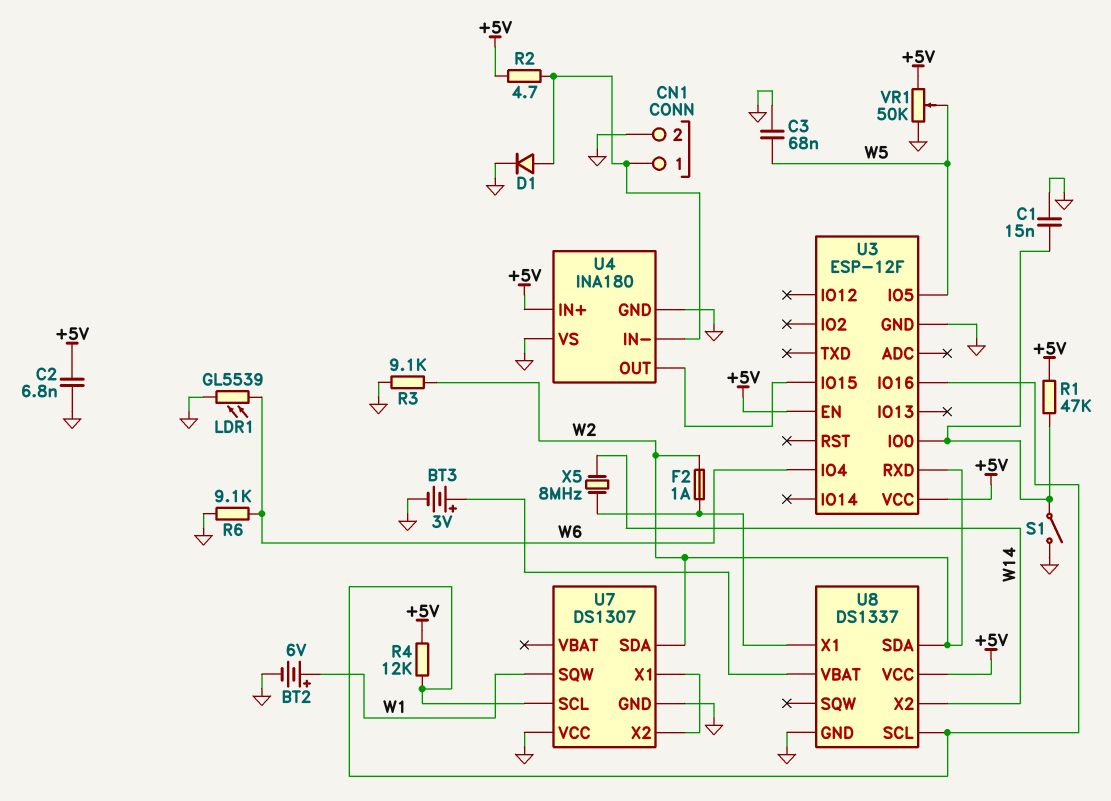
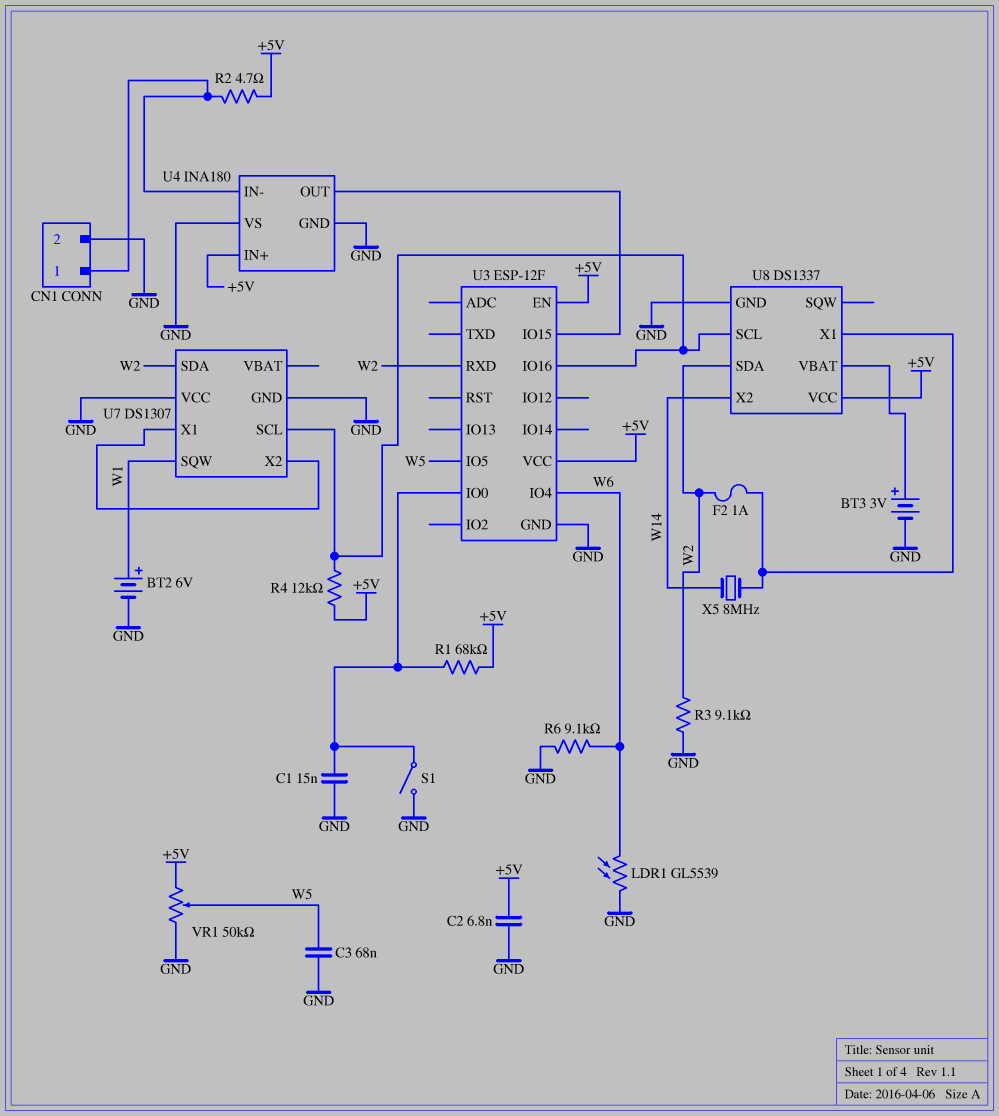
D1: diode (A CN1/1, K GND) -> none
R1: 47k (+5V, U3/IO0) -> 68k (+5V, U3/IO0)

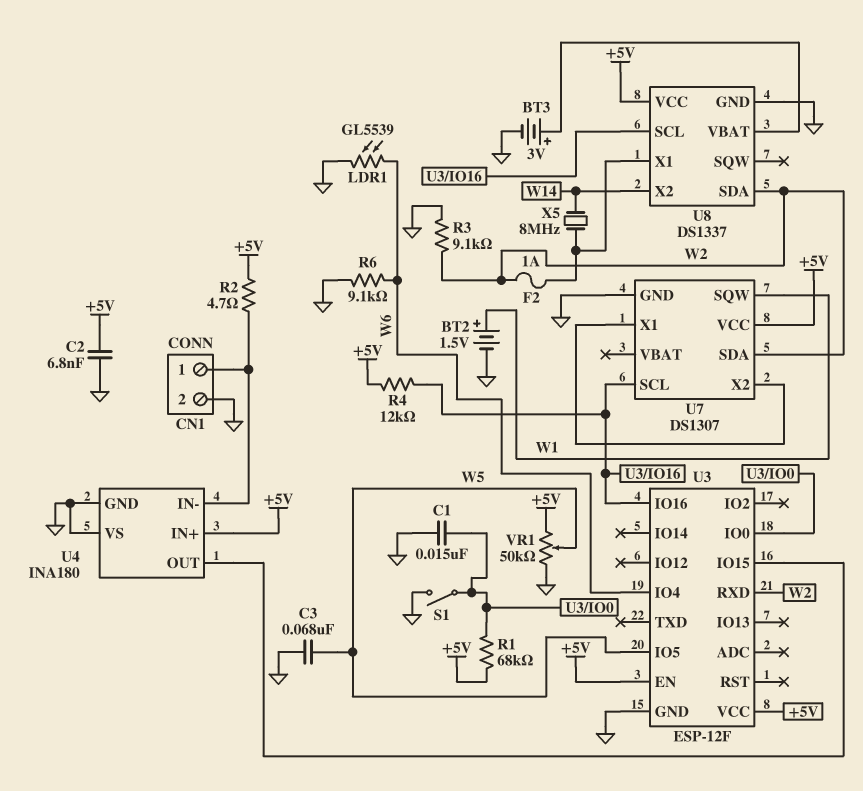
BT2: 6V (plus W1, minus GND) -> 1.5V (plus W1, minus GND)
U7 pin VCC: GND -> +5V

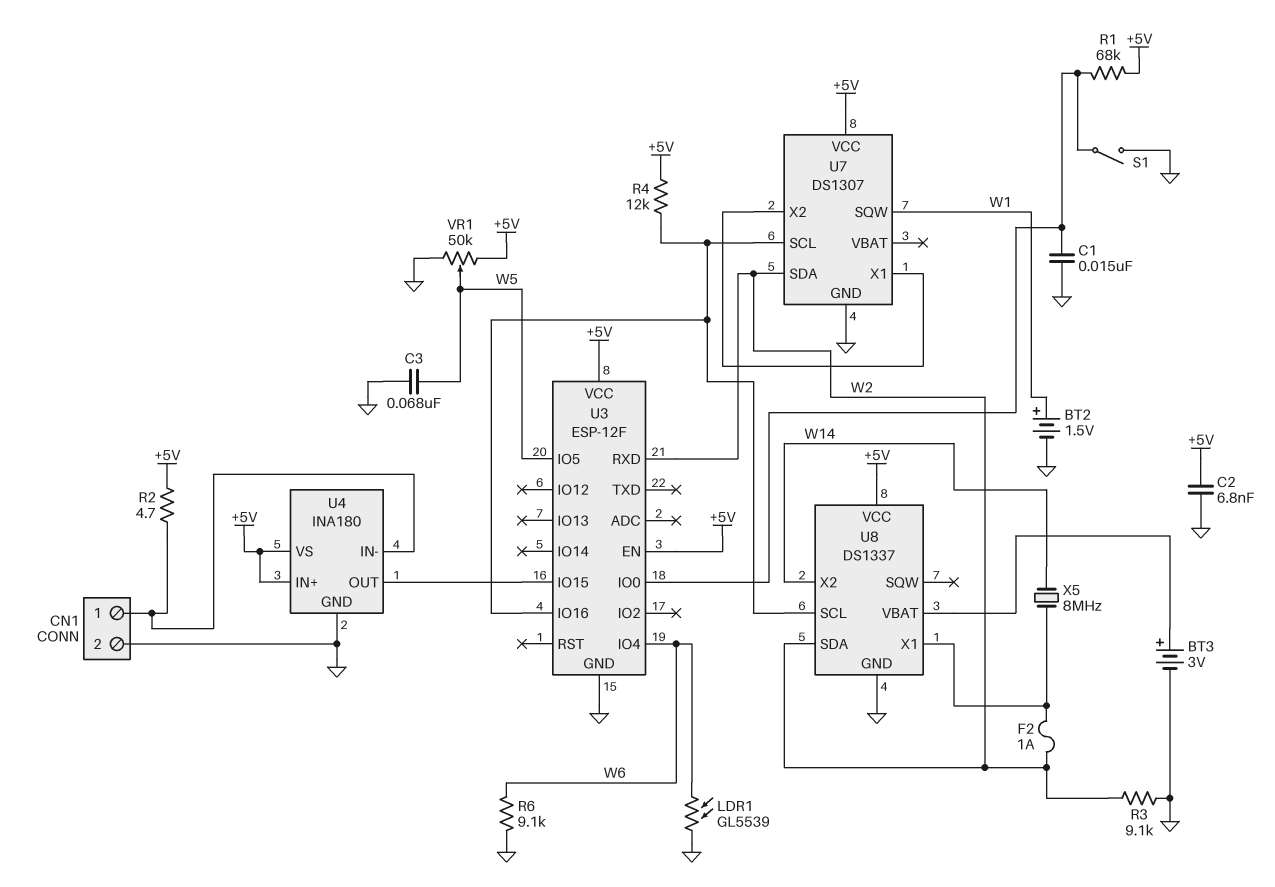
U4 pin VS: GND -> +5V

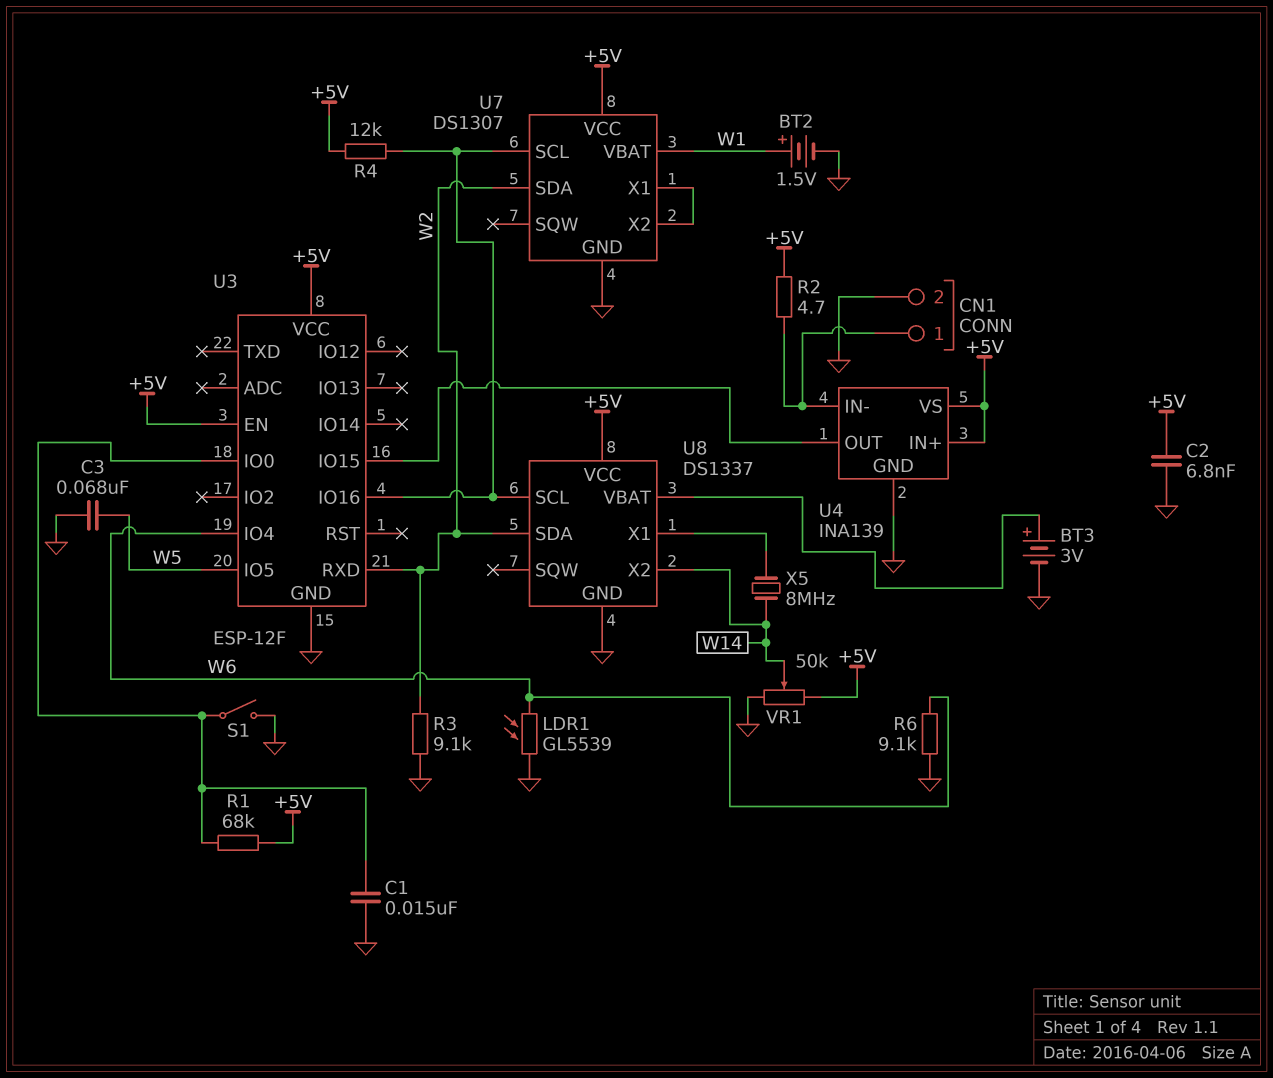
F2: 1A (U8/X1, W2) -> none
U4: INA180 -> INA139
U7 pin SQW: W1 -> none
U7 pin VBAT: none -> W1
VR1: 50k (+5V, GND, wiper W5) -> 50k (+5V, GND, wiper W14)

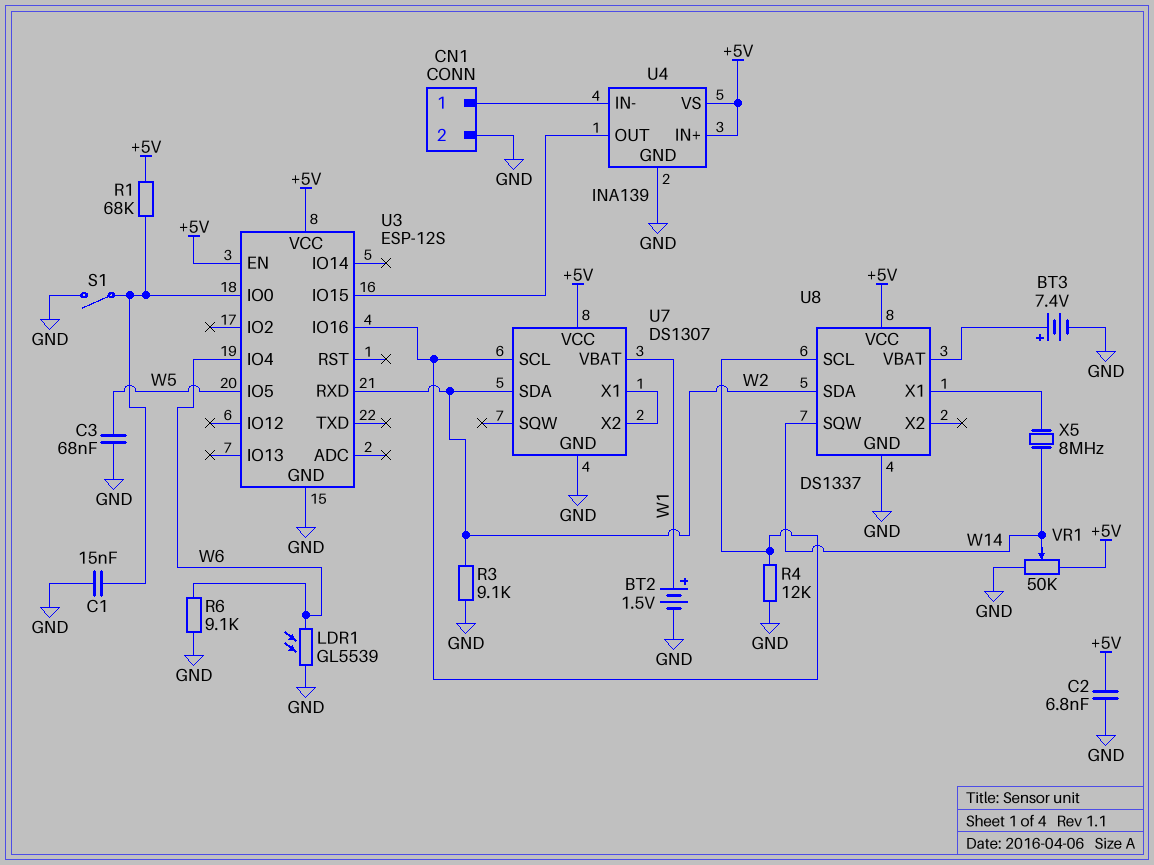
BT3: 3V (plus U8/VBAT, minus GND) -> 7.4V (plus U8/VBAT, minus GND)
R2: 4.7 (+5V, CN1/1) -> none
R4: 12k (+5V, U3/IO16) -> 12k (GND, U3/IO16)
U3: ESP-12F -> ESP-12S
U8 pin SQW: none -> W14
U8 pin X2: W14 -> none

